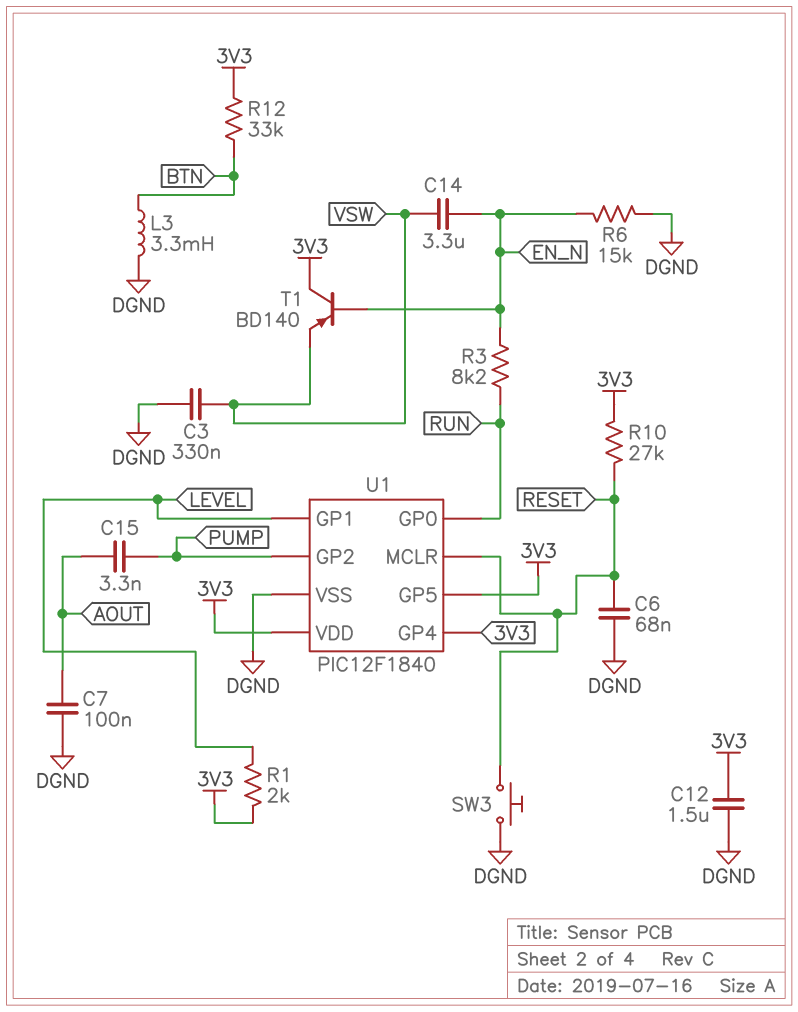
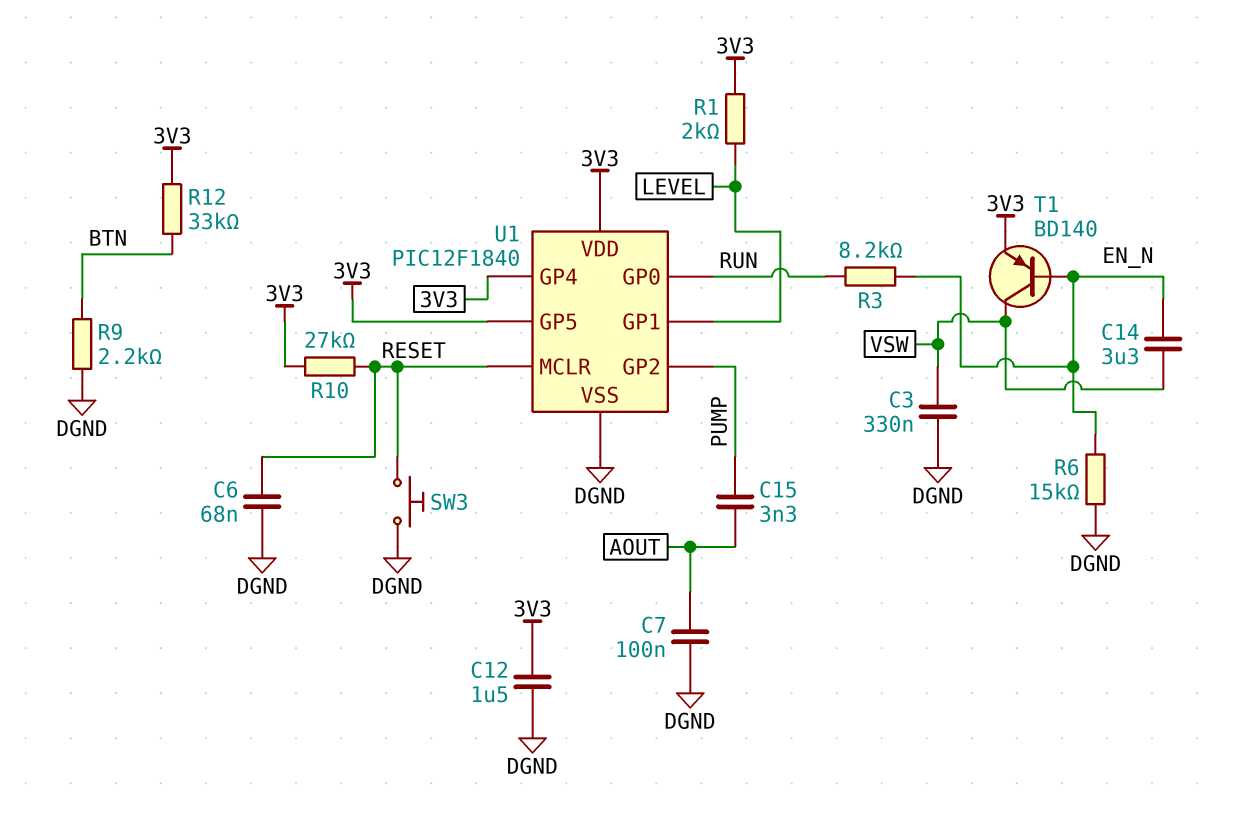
L3: 3.3mH (BTN, DGND) -> none
R9: none -> 2.2k (BTN, DGND)
T1: PNP BD140 (B EN_N, C 3V3, E VSW) -> PNP BD140 (B EN_N, C VSW, E 3V3)

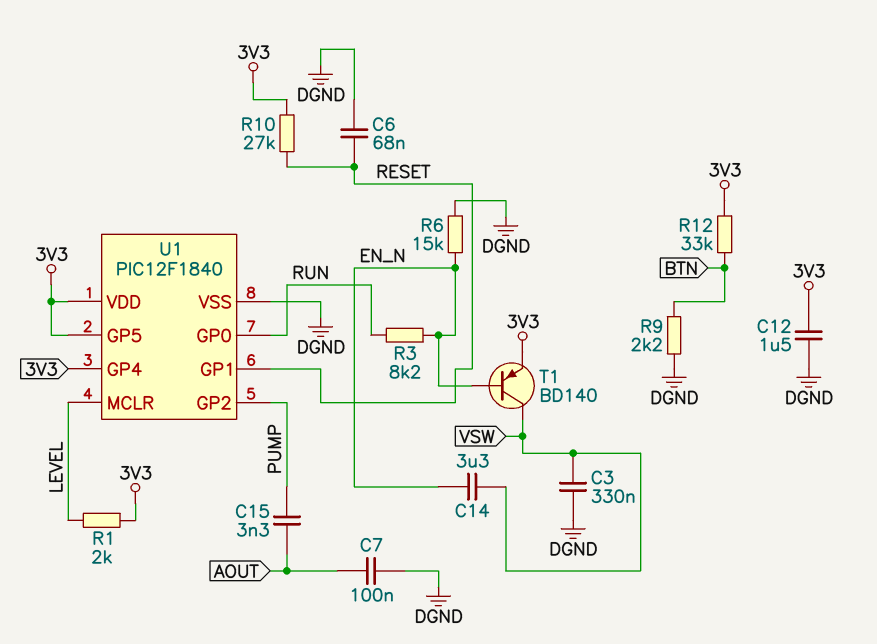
SW3: button (DGND, RESET) -> none
U1 pin GP1: LEVEL -> RESET
U1 pin MCLR: RESET -> LEVEL

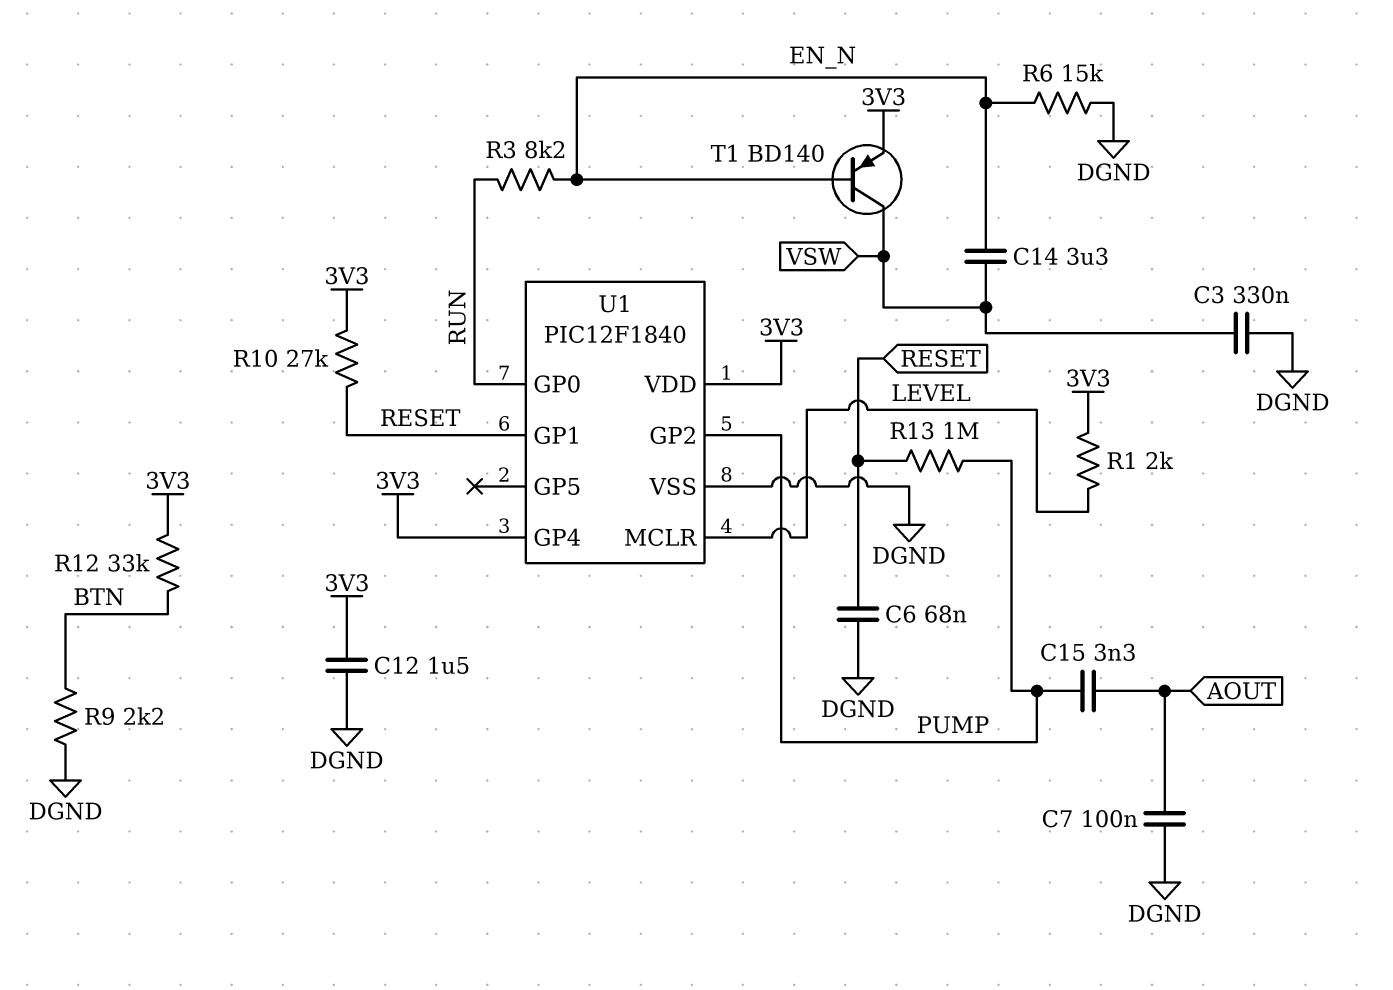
R13: none -> 1M (PUMP, RESET)
U1 pin GP5: 3V3 -> none

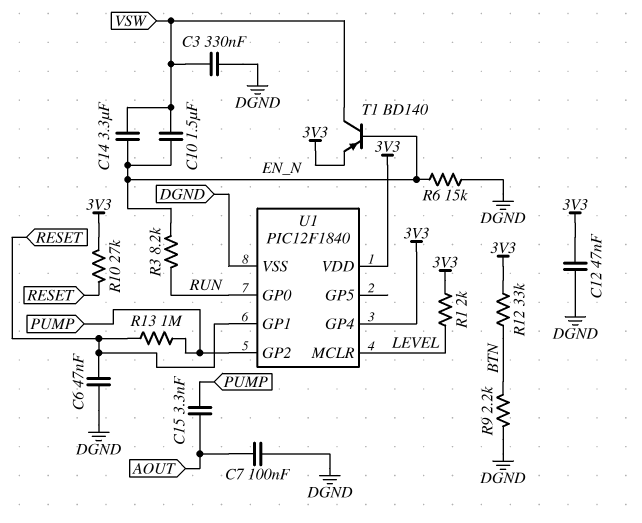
C6: 68nF (DGND, RESET) -> 47nF (DGND, RESET)
C10: none -> 1.5uF (EN_N, VSW)
C12: 1.5uF (3V3, DGND) -> 47nF (3V3, DGND)

